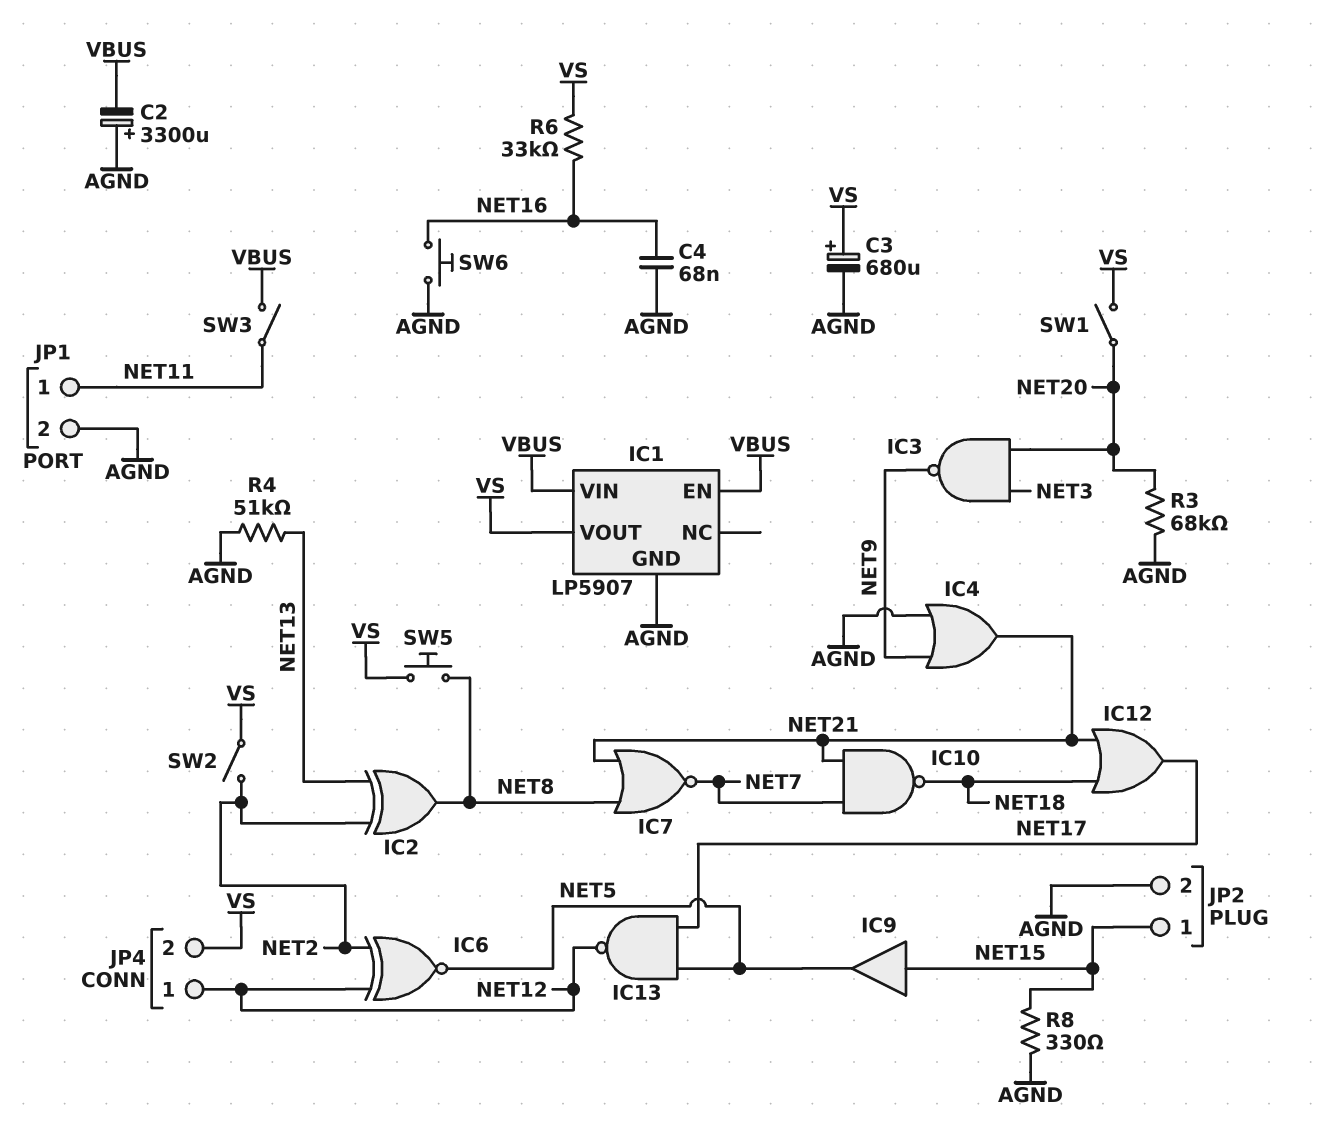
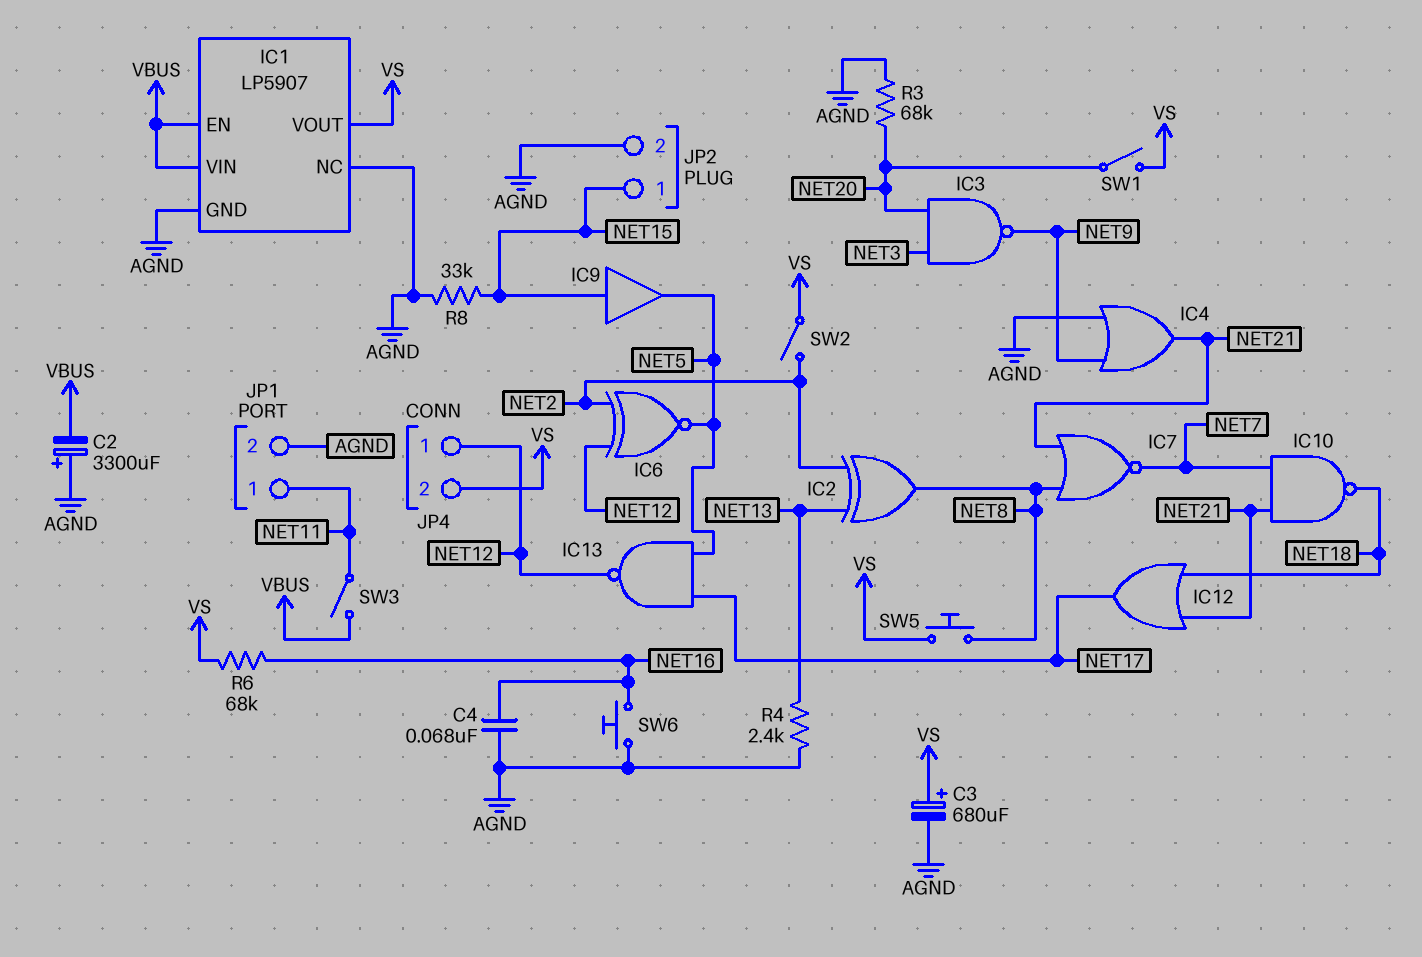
IC1 pin NC: none -> AGND
R4: 51k (AGND, NET13) -> 2.4k (AGND, NET13)
R6: 33k (NET16, VS) -> 68k (NET16, VS)
R8: 330 (AGND, NET15) -> 33k (AGND, NET15)

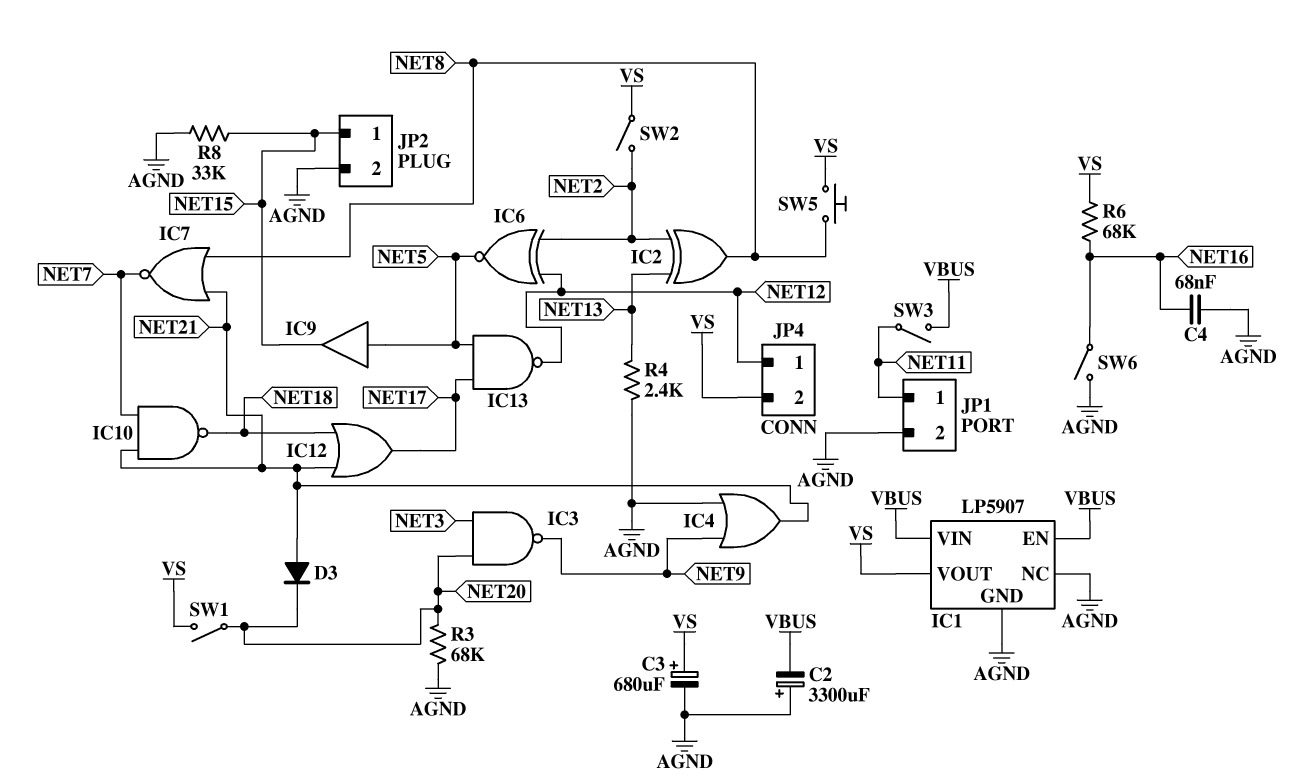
D3: none -> diode (A NET21, K NET20)
IC9: buffer (in NET15, out NET5) -> buffer (in NET5, out NET15)
SW6: button (AGND, NET16) -> switch (AGND, NET16)

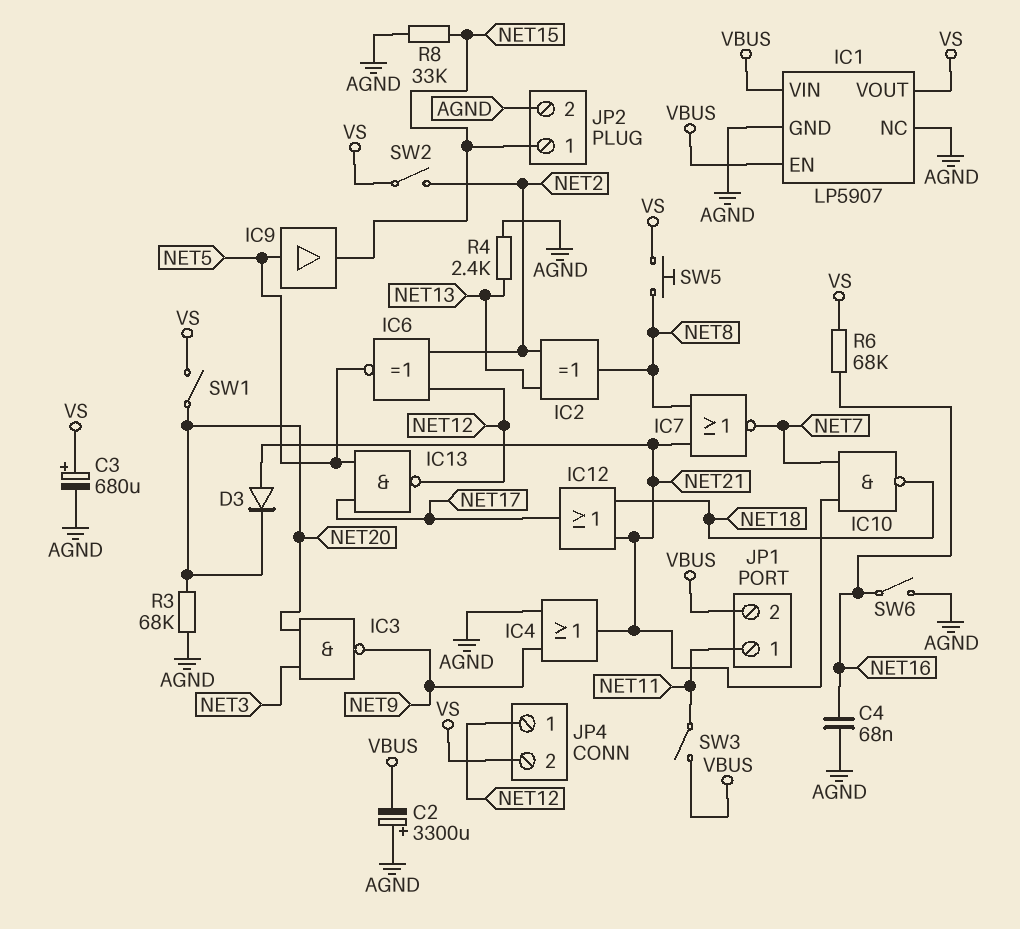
JP1 pin 2: AGND -> VBUS

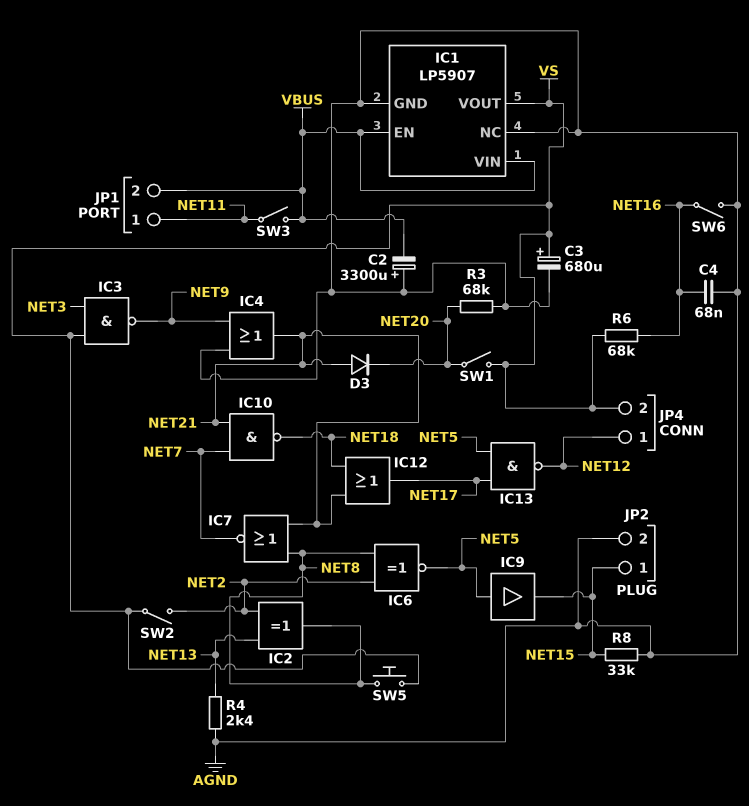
IC3: NAND (in NET3, in NET20, out NET9) -> NAND (in NET3, in VS, out NET9)
IC6: XNOR (in NET2, in NET12, out NET5) -> XNOR (in NET2, in NET8, out NET5)

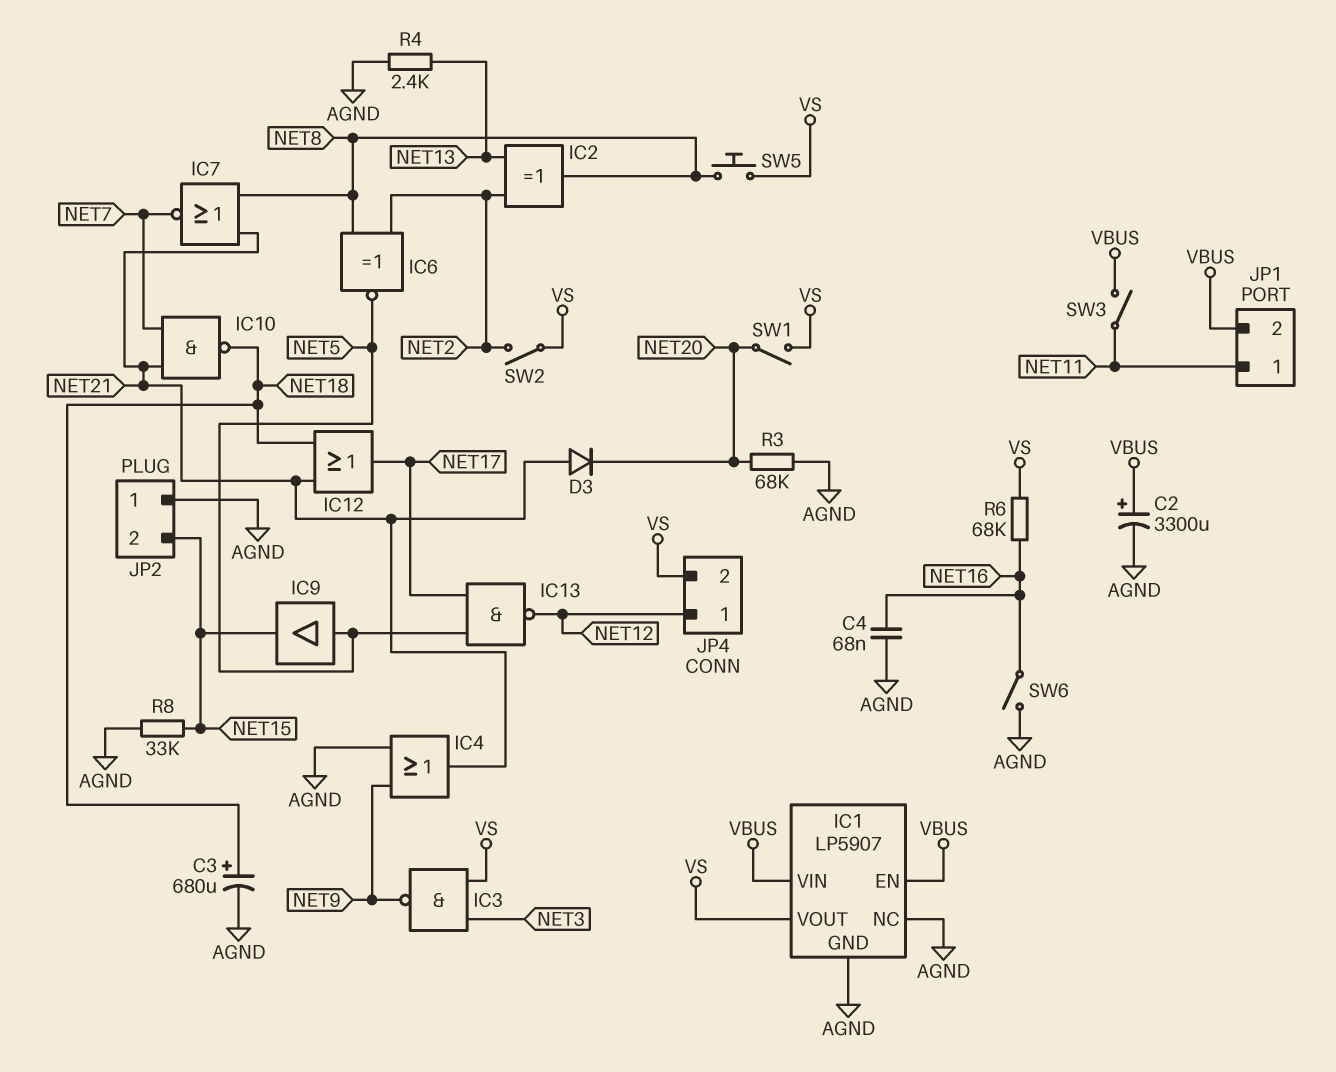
C2: 3300uF (plus AGND, minus VBUS) -> 3300uF (plus VBUS, minus AGND)
C3: 680uF (plus VS, minus AGND) -> 680uF (plus NET18, minus AGND)
JP2 pin 1: NET15 -> AGND
JP2 pin 2: AGND -> NET15

